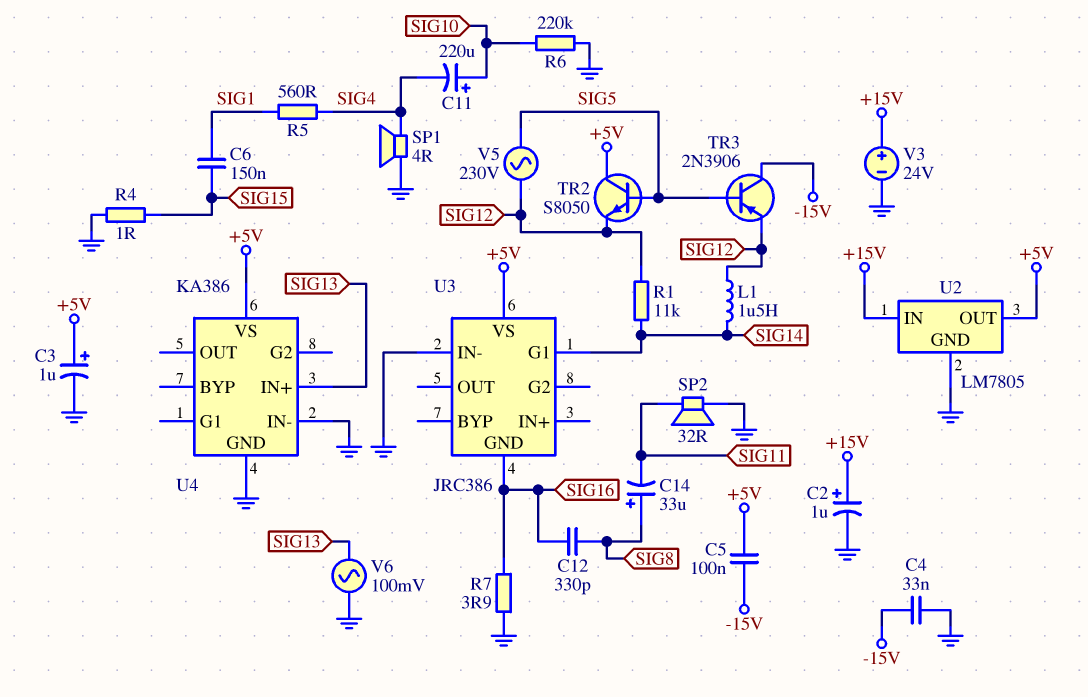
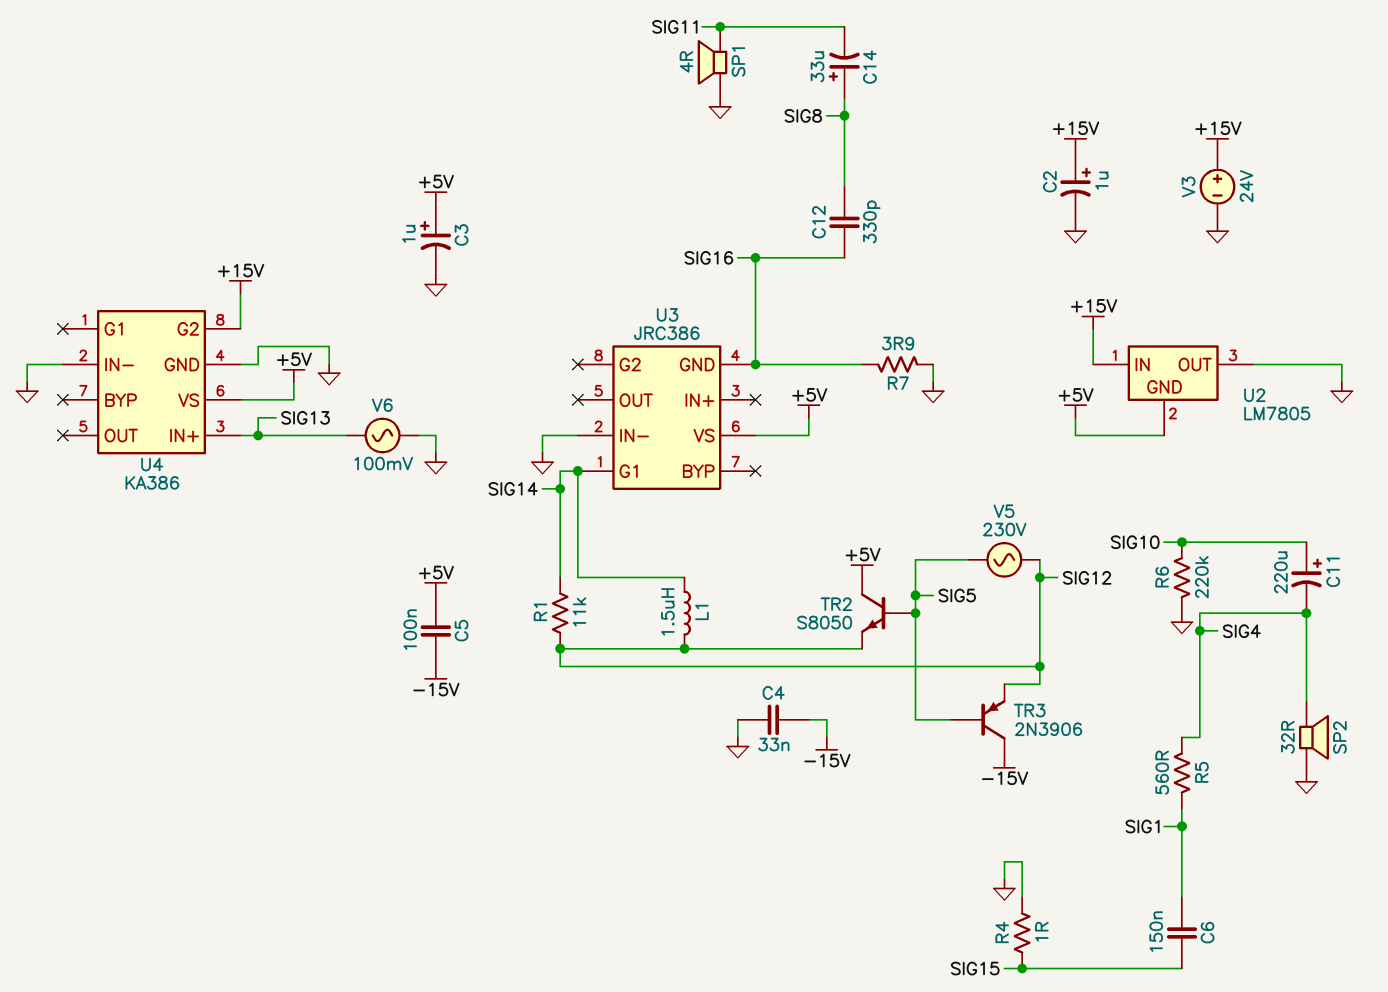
SP1: speaker 4R (GND, SIG4) -> speaker 4R (GND, SIG11)
SP2: speaker 32R (GND, SIG11) -> speaker 32R (GND, SIG4)
U2 pin GND: GND -> +5V
U2 pin OUT: +5V -> GND
U4 pin G2: none -> +15V

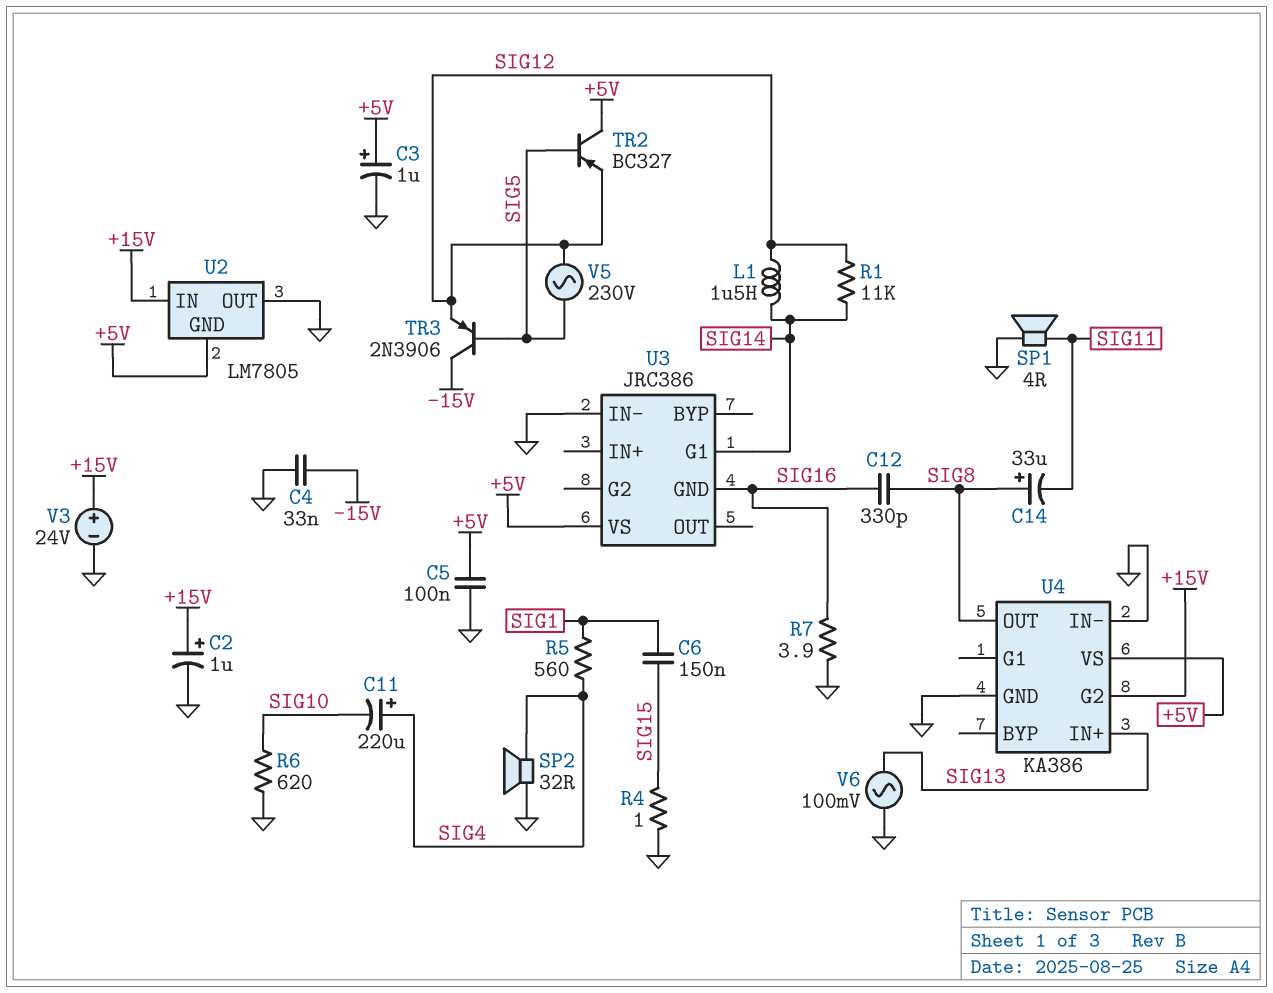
C5: 100nF (+5V, -15V) -> 100nF (+5V, GND)
C11: 220uF (plus SIG10, minus SIG4) -> 220uF (plus SIG4, minus SIG10)
R6: 220k (GND, SIG10) -> 620 (GND, SIG10)
TR2: NPN S8050 (B SIG5, C +5V, E SIG12) -> PNP BC327 (B SIG5, C +5V, E SIG12)
U4 pin OUT: none -> SIG8

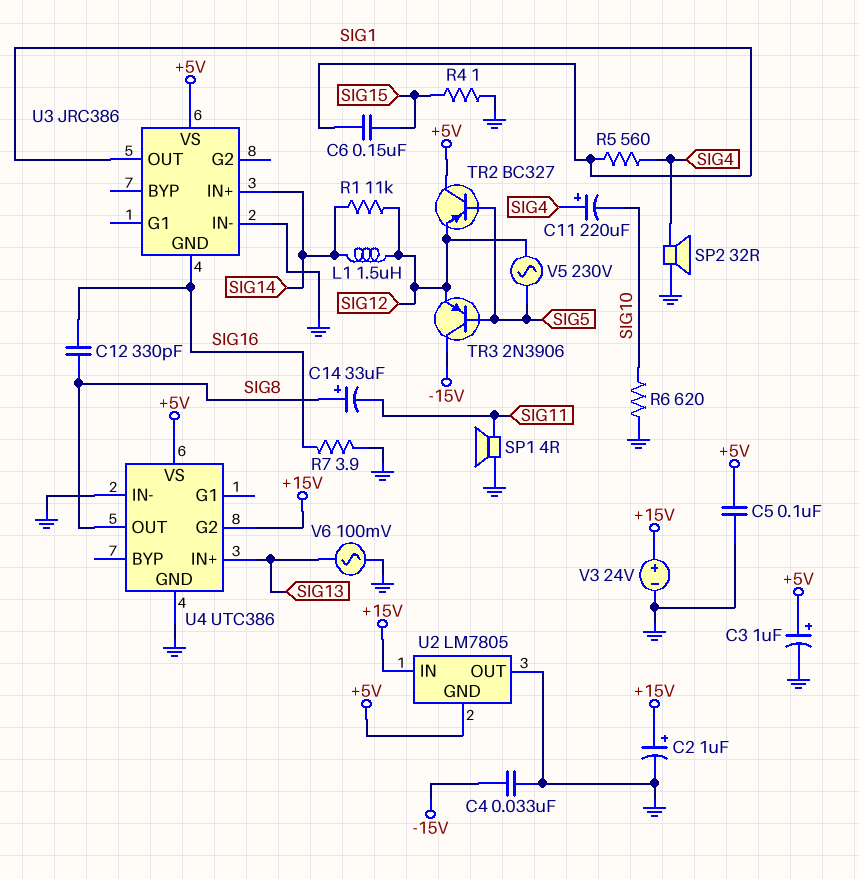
U3 pin G1: SIG14 -> none
U3 pin IN+: none -> SIG14
U3 pin OUT: none -> SIG1
U4: KA386 -> UTC386

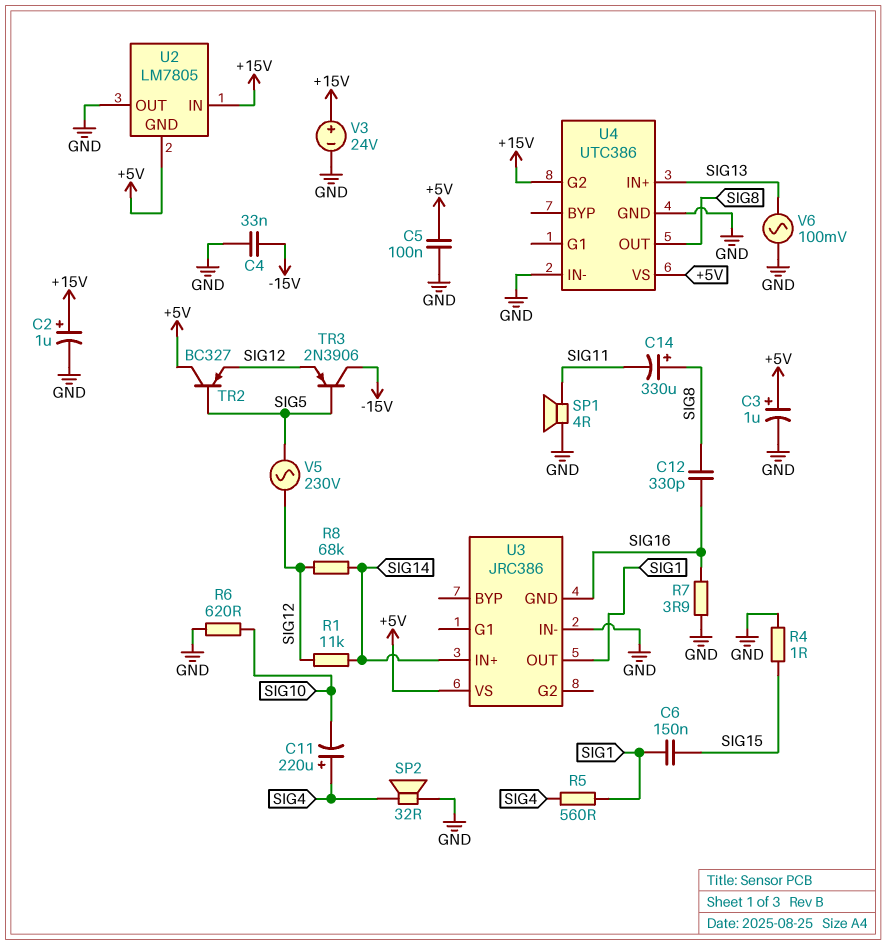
C14: 33uF (plus SIG8, minus SIG11) -> 330uF (plus SIG8, minus SIG11)
L1: 1.5uH (SIG12, SIG14) -> none
R8: none -> 68k (SIG12, SIG14)

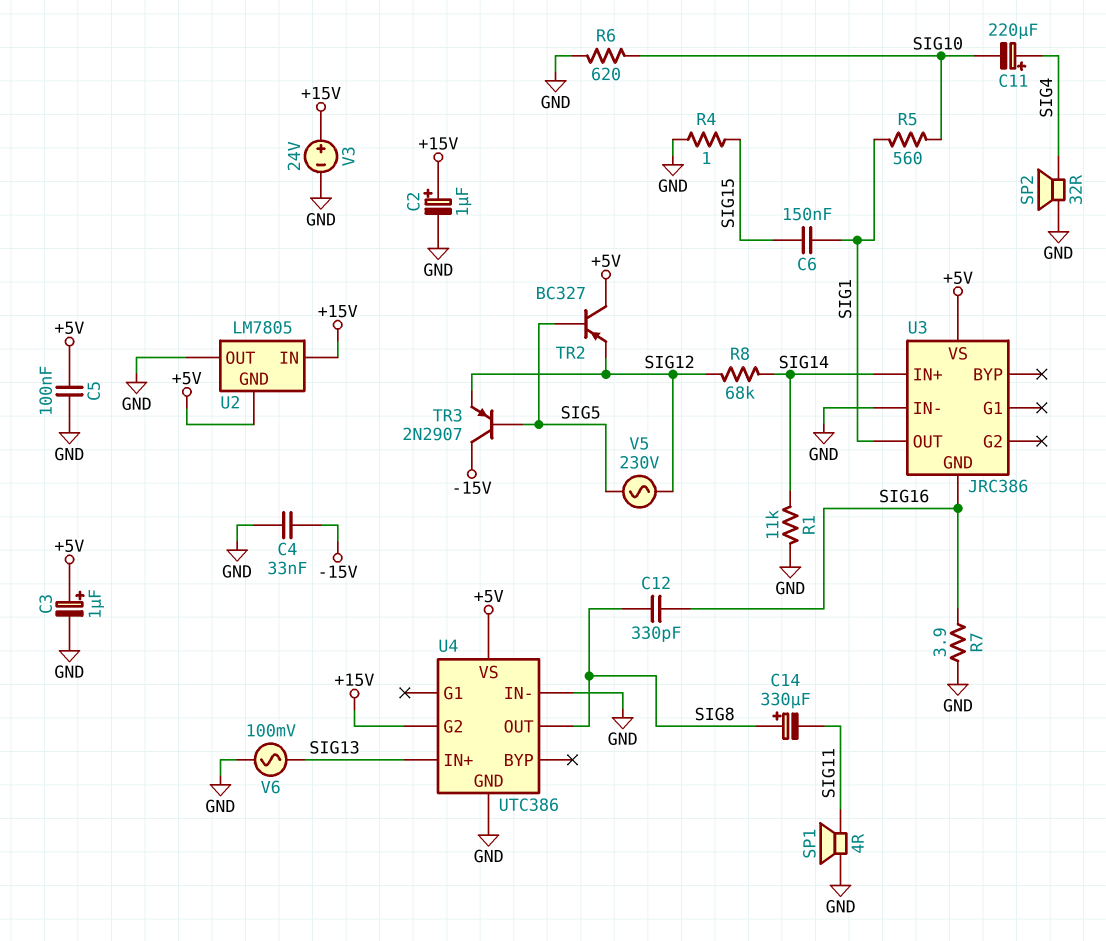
R1: 11k (SIG12, SIG14) -> 11k (GND, SIG14)
R5: 560 (SIG1, SIG4) -> 560 (SIG1, SIG10)
TR3: PNP 2N3906 (B SIG5, C -15V, E SIG12) -> PNP 2N2907 (B SIG5, C -15V, E SIG12)

